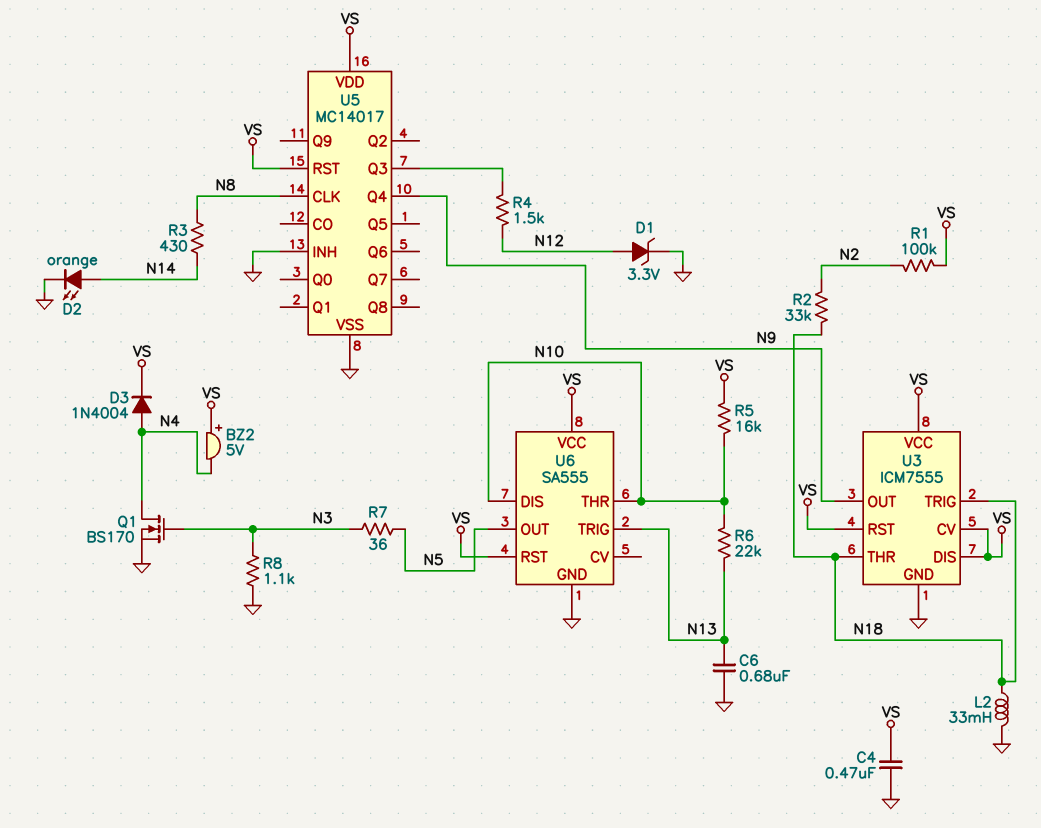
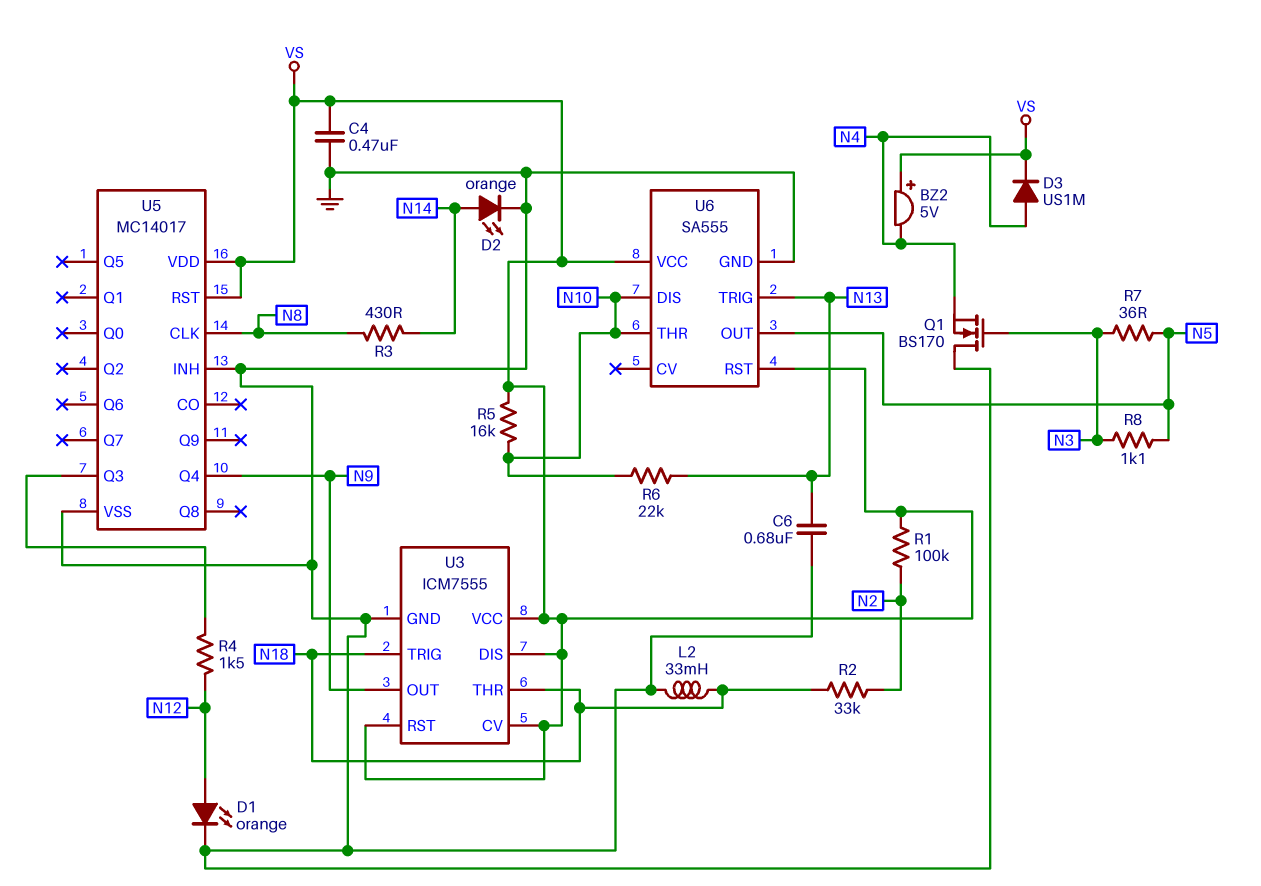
D1: zener 3.3V (A N12, K GND) -> LED orange (A N12, K GND)
D3: diode 1N4004 (A N4, K VS) -> diode US1M (A N4, K VS)
Q1: NMOS BS170 (G N3, D N4, S GND) -> NMOS BS170 (G N3, D GND, S N4)
R8: 1.1k (GND, N3) -> 1.1k (N3, N5)

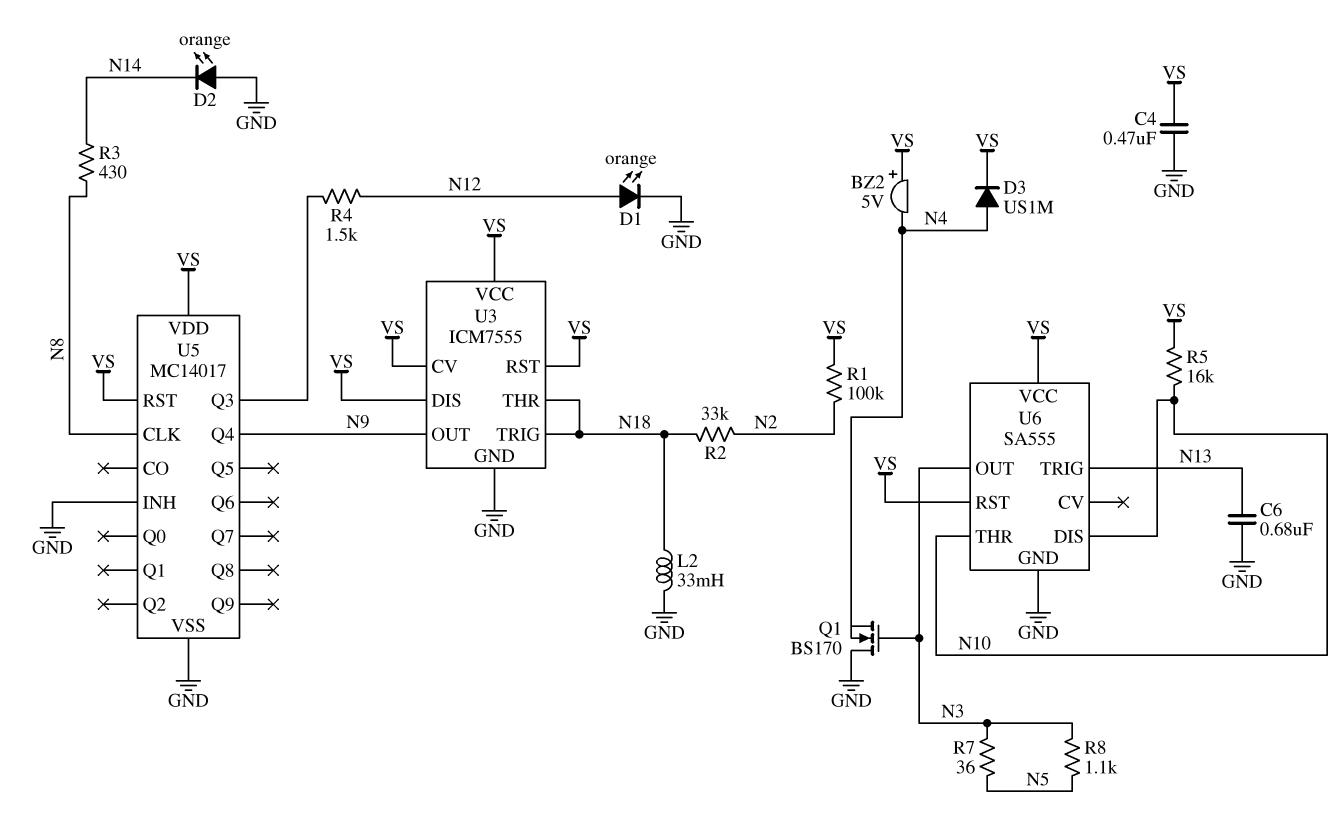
D2: LED orange (A N14, K GND) -> LED orange (A GND, K N14)
R6: 22k (N10, N13) -> none
U6 pin OUT: N5 -> N3

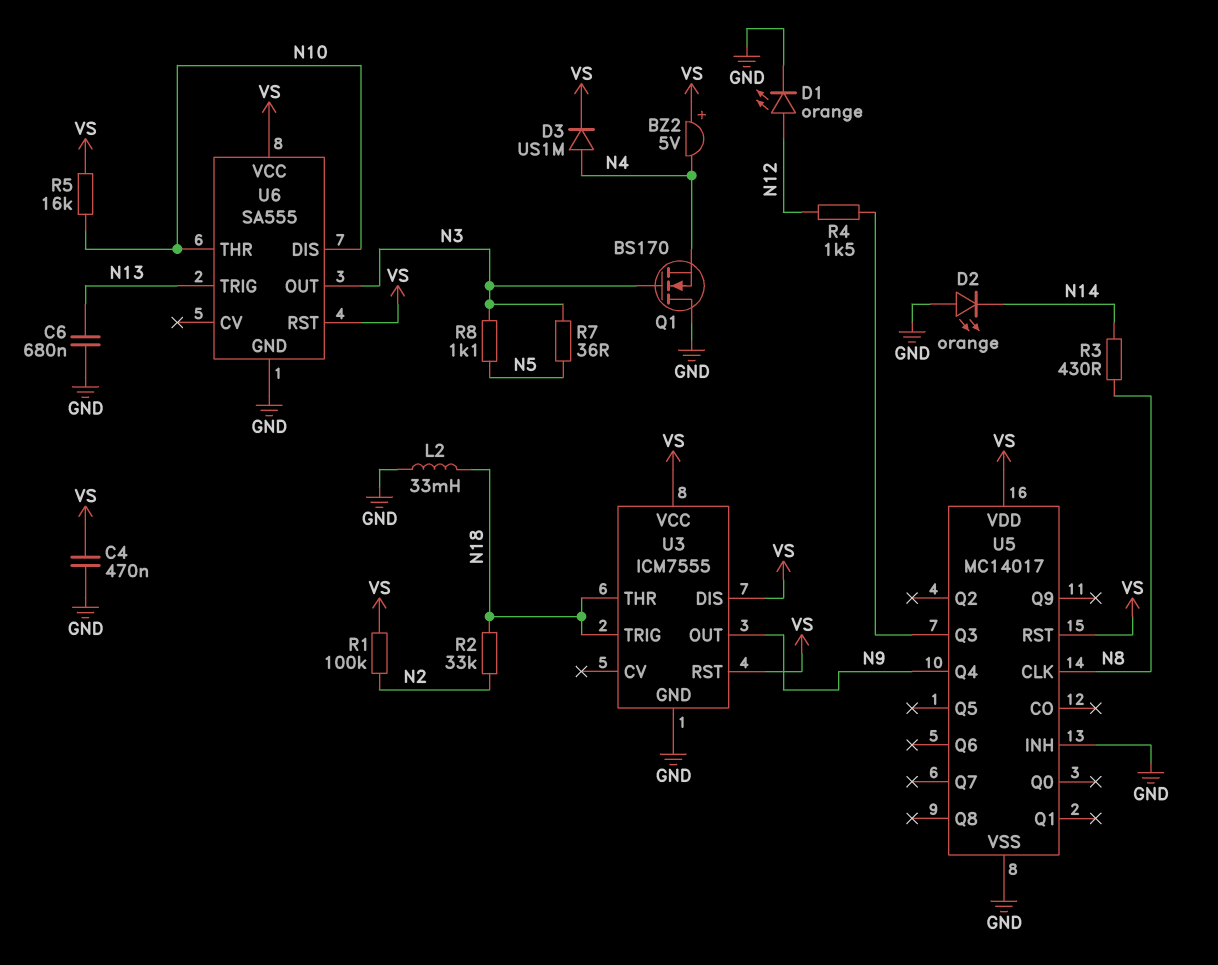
U3 pin CV: VS -> none

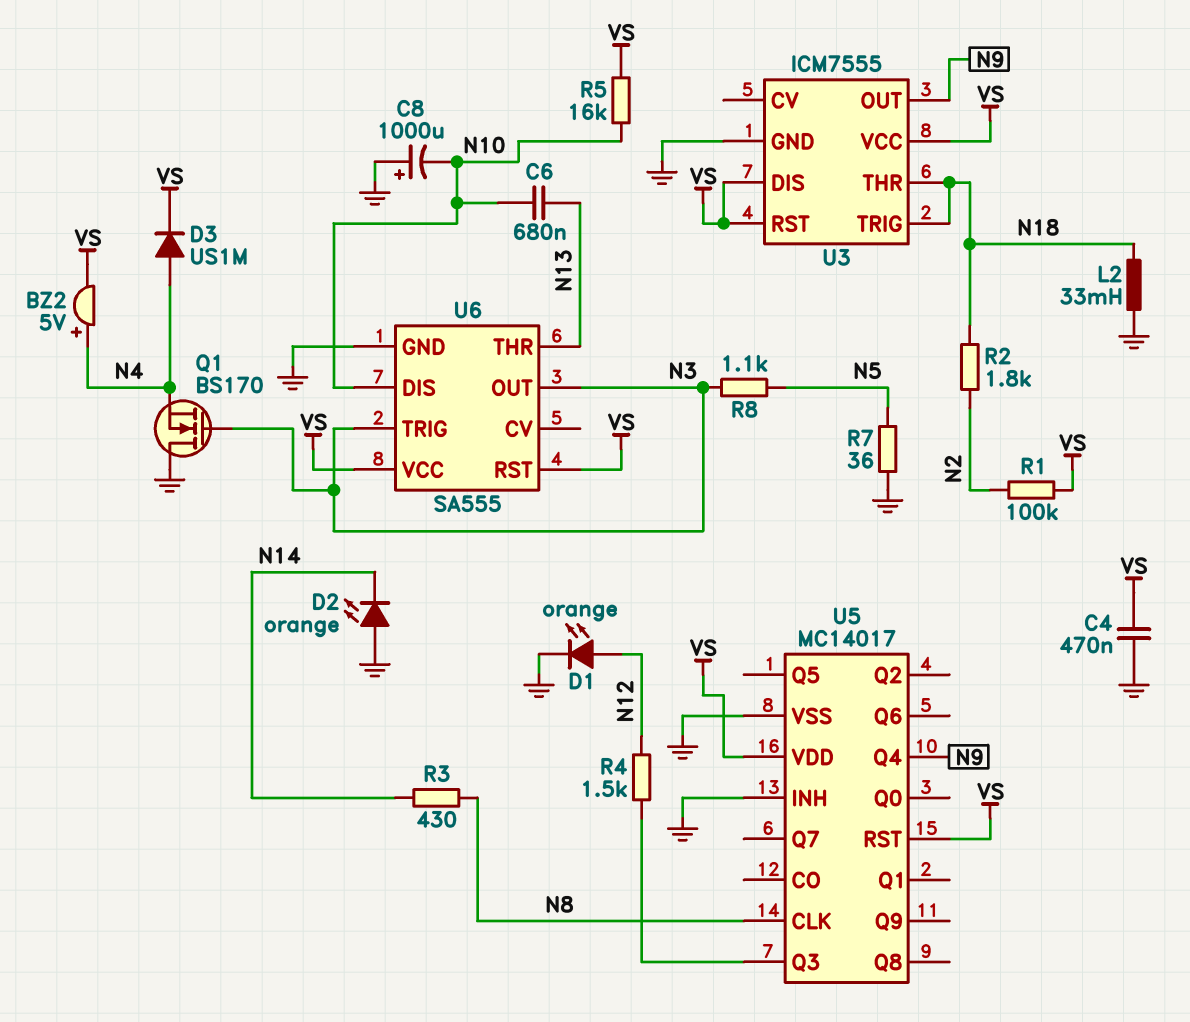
BZ2: buzzer 5V (plus VS, minus N4) -> buzzer 5V (plus N4, minus VS)
C6: 680nF (GND, N13) -> 680nF (N10, N13)
C8: none -> 1000uF (plus GND, minus N10)
R2: 33k (N2, N18) -> 1.8k (N2, N18)
R7: 36 (N3, N5) -> 36 (GND, N5)
U6 pin THR: N10 -> N13
U6 pin TRIG: N13 -> N3

